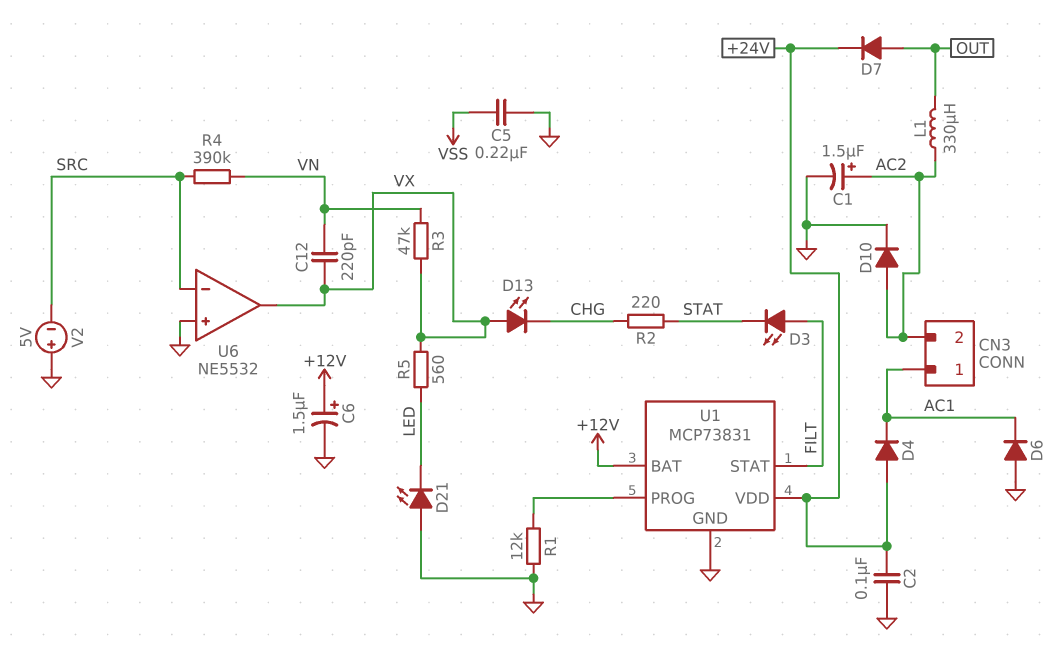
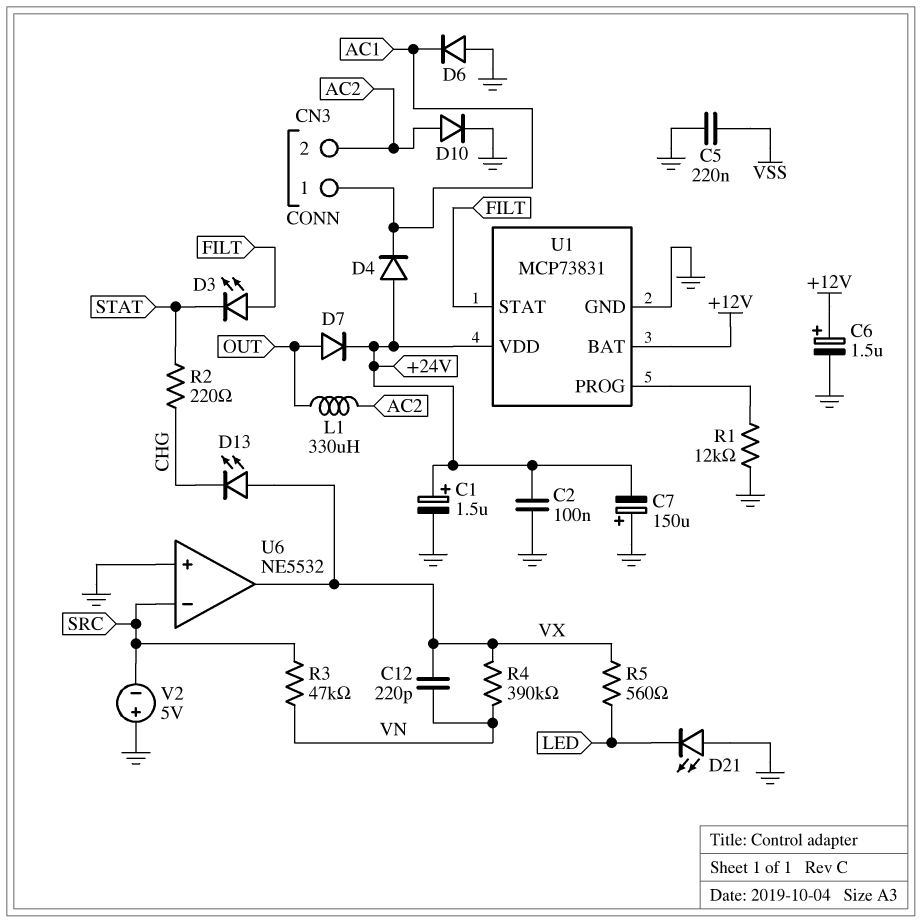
C1: 1.5uF (plus AC2, minus GND) -> 1.5uF (plus +24V, minus GND)
C7: none -> 150uF (plus GND, minus +24V)
R3: 47k (VN, VX) -> 47k (SRC, VN)
R4: 390k (SRC, VN) -> 390k (VN, VX)

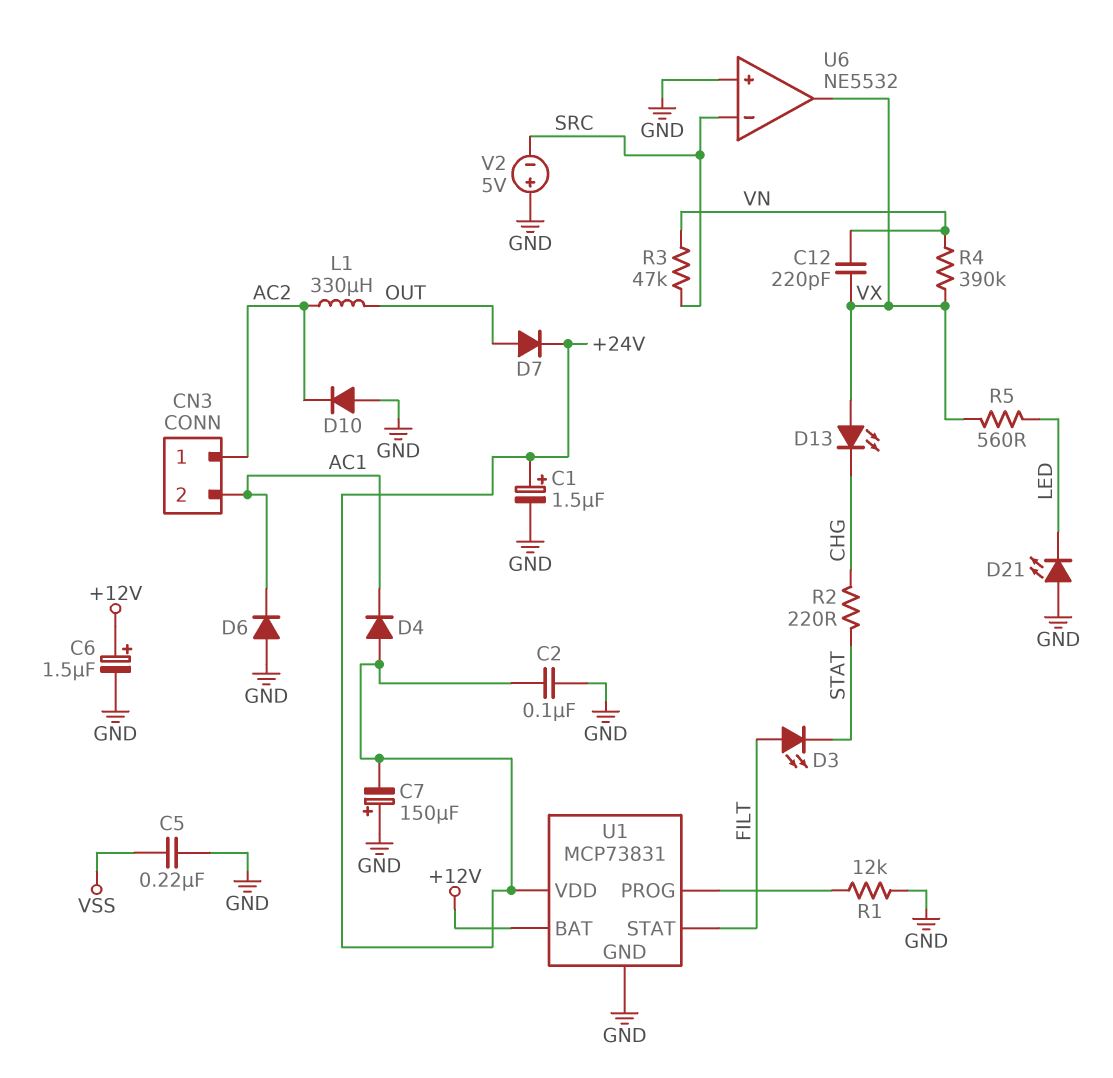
CN3 pin 1: AC1 -> AC2
CN3 pin 2: AC2 -> AC1
D10: diode (A AC2, K GND) -> diode (A GND, K AC2)

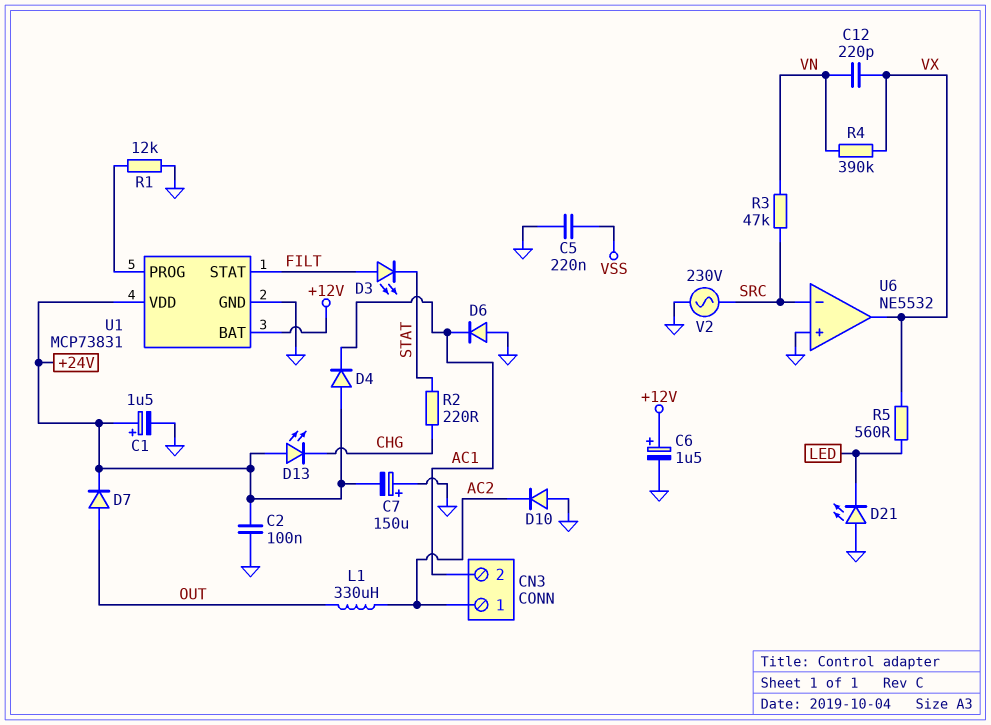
D13: LED (A VX, K CHG) -> LED (A +24V, K CHG)
V2: 5V (plus GND, minus SRC) -> AC 230V (GND, SRC)

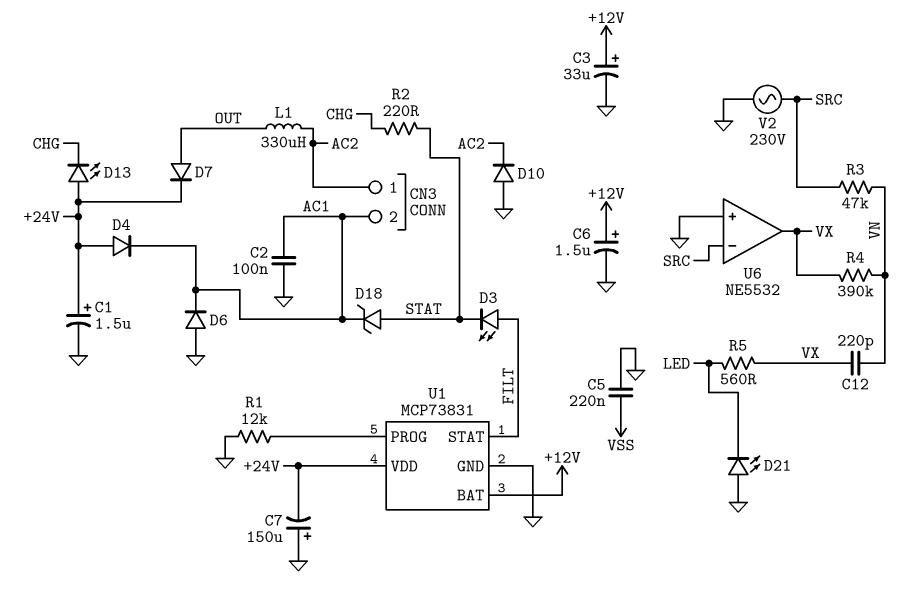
C2: 100nF (+24V, GND) -> 100nF (AC1, GND)
C3: none -> 33uF (plus +12V, minus GND)
D18: none -> zener (A STAT, K AC1)

